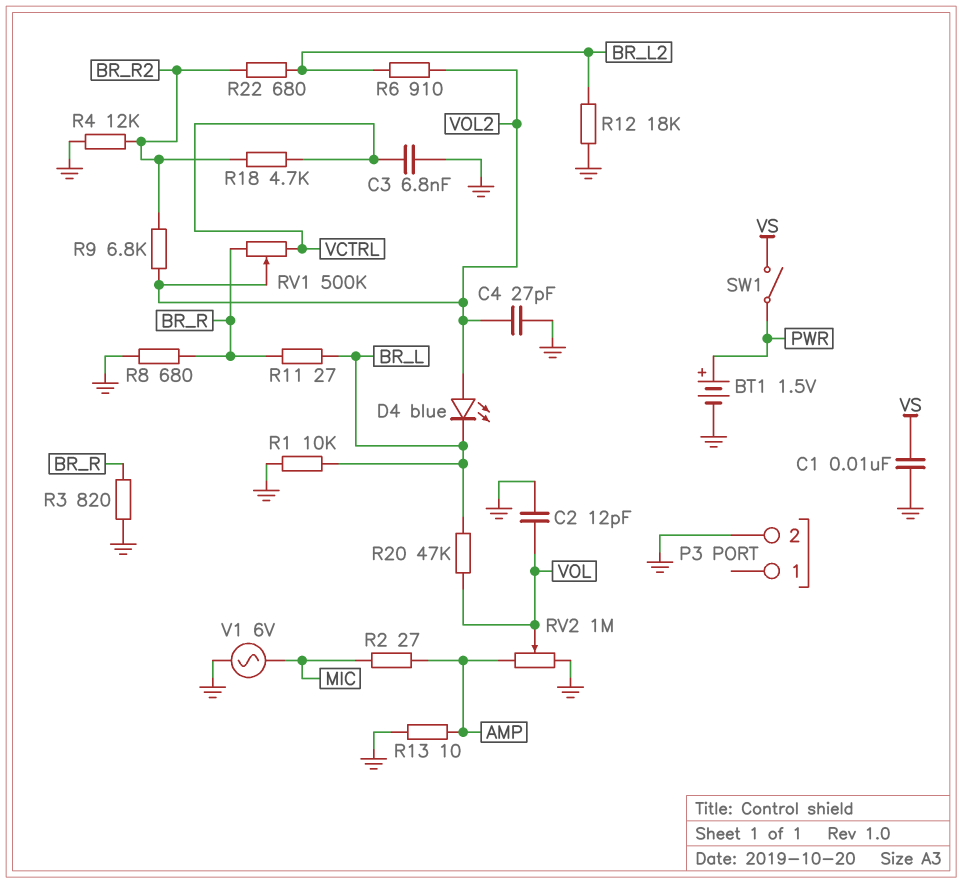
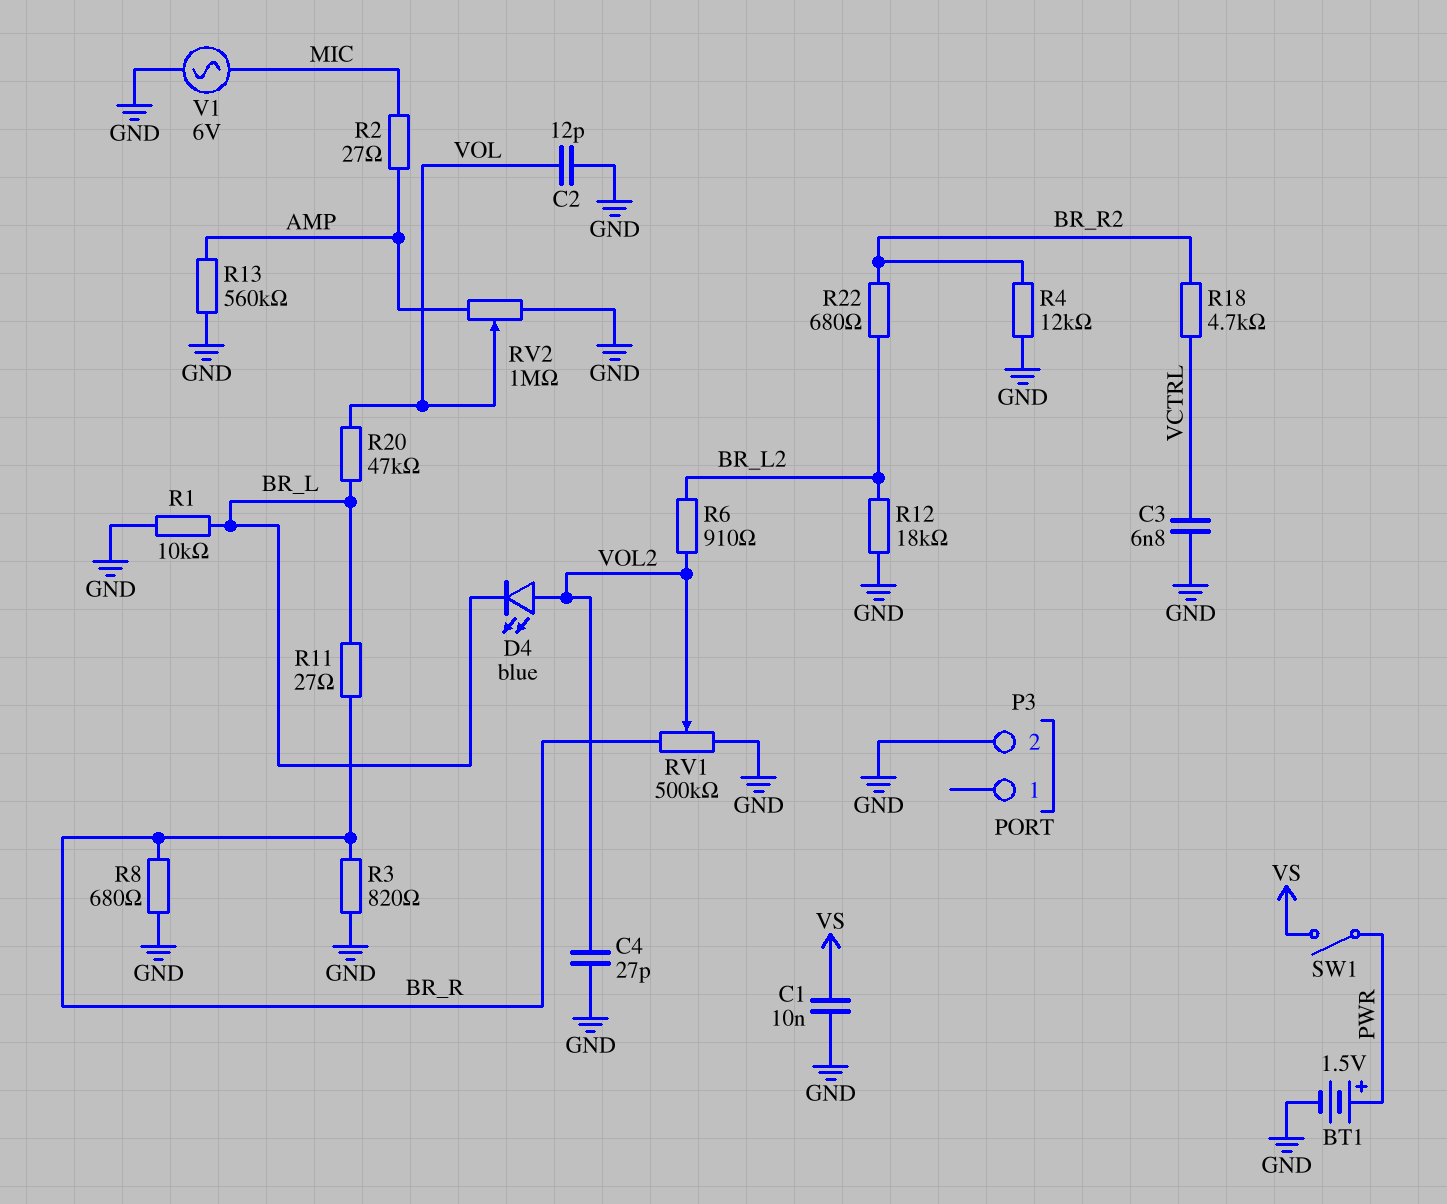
R9: 6.8k (BR_R2, VOL2) -> none
R13: 10 (AMP, GND) -> 560k (AMP, GND)
RV1: 500k (BR_R, VCTRL, wiper VOL2) -> 500k (BR_R, GND, wiper VOL2)

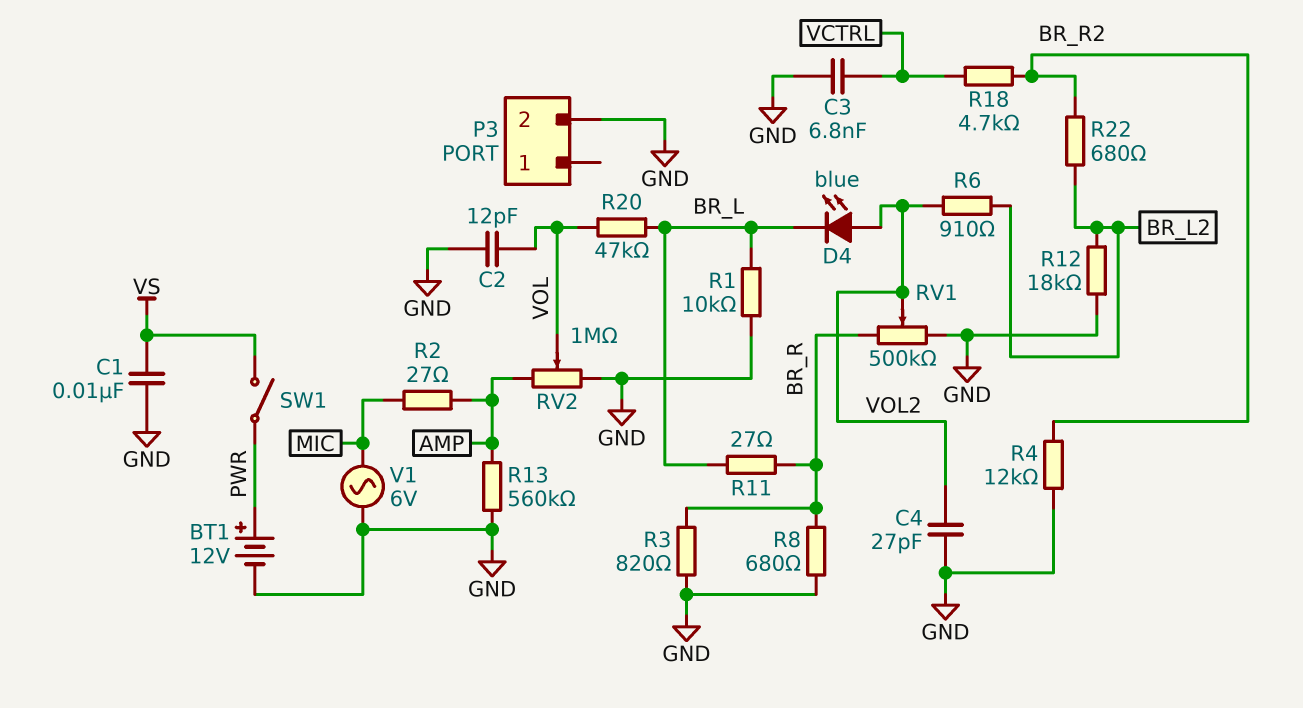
BT1: 1.5V (plus PWR, minus GND) -> 12V (plus PWR, minus GND)

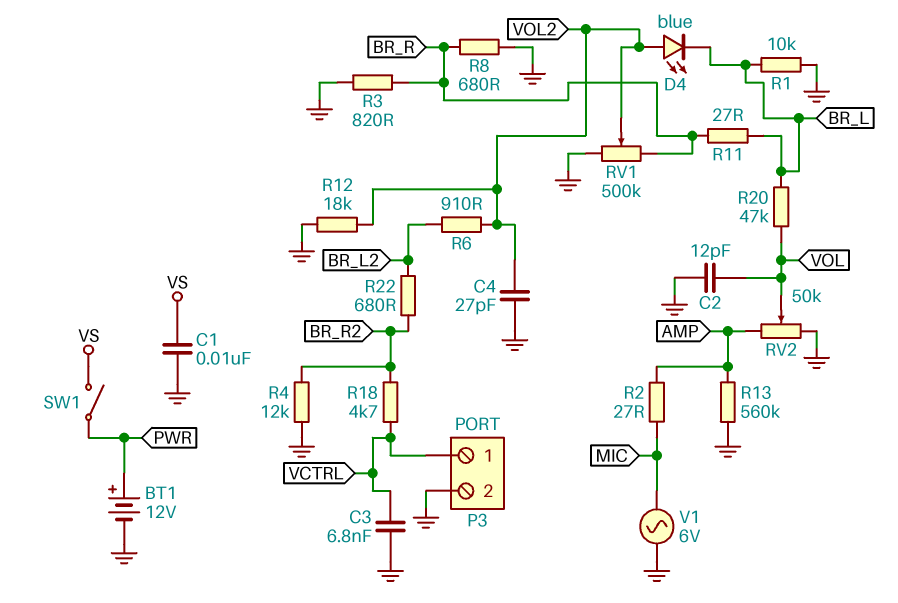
P3 pin 1: none -> VCTRL
R12: 18k (BR_L2, GND) -> 18k (GND, VOL2)
RV2: 1M (AMP, GND, wiper VOL) -> 50k (AMP, GND, wiper VOL)

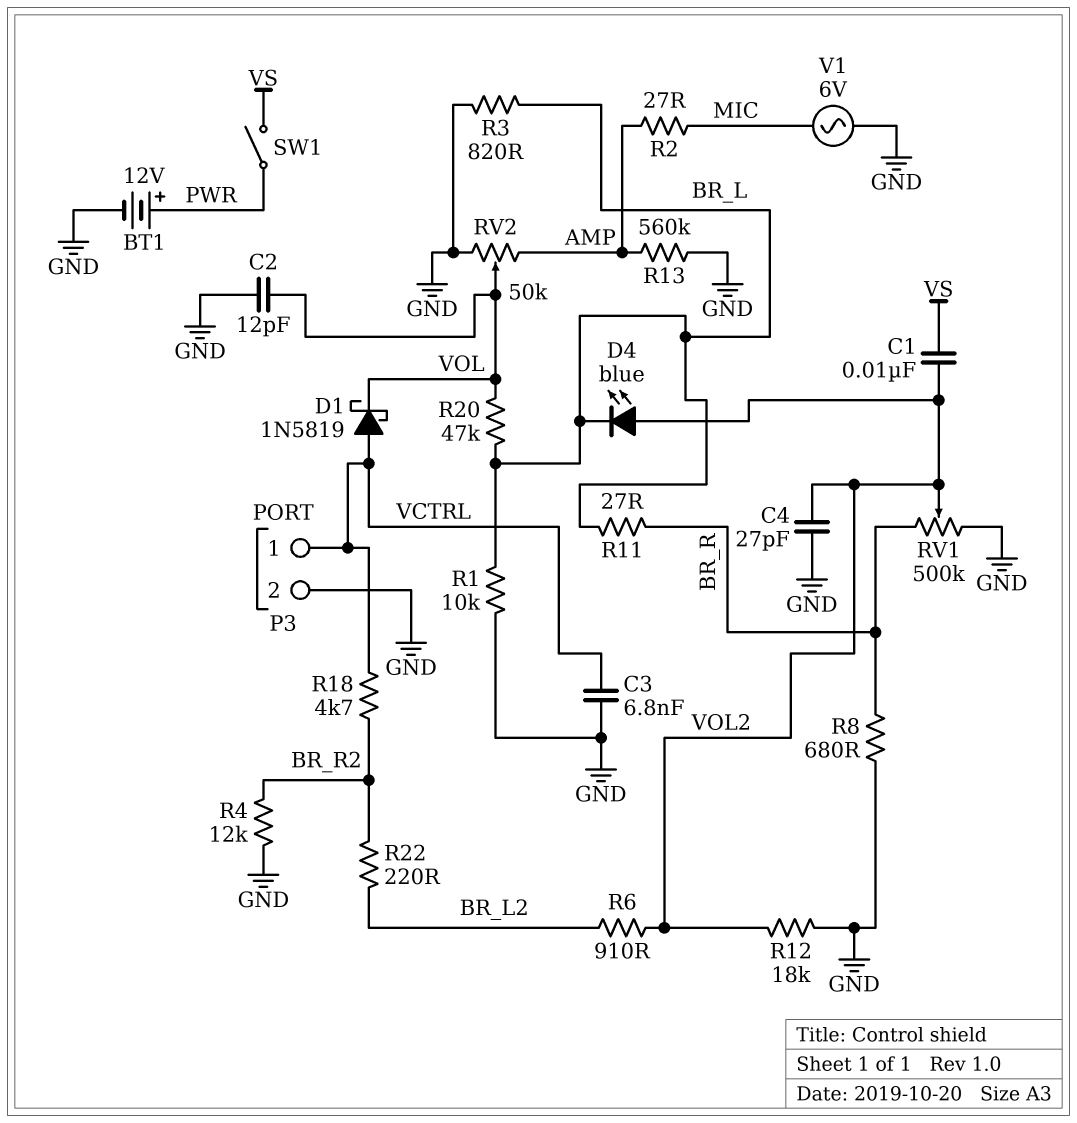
C1: 10nF (GND, VS) -> 10nF (VOL2, VS)
D1: none -> schottky 1N5819 (A VCTRL, K VOL)
R3: 820 (BR_R, GND) -> 820 (BR_L, GND)
R22: 680 (BR_L2, BR_R2) -> 220 (BR_L2, BR_R2)

